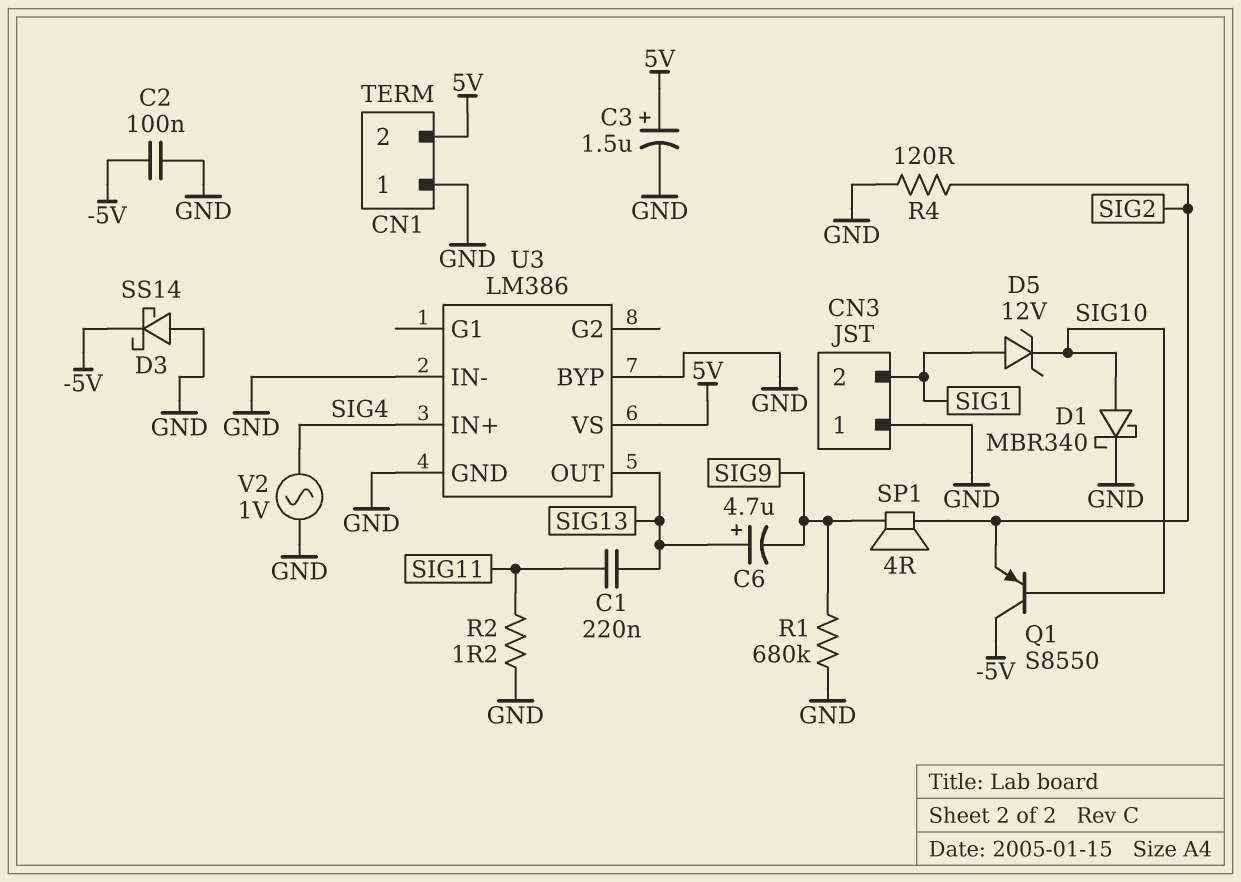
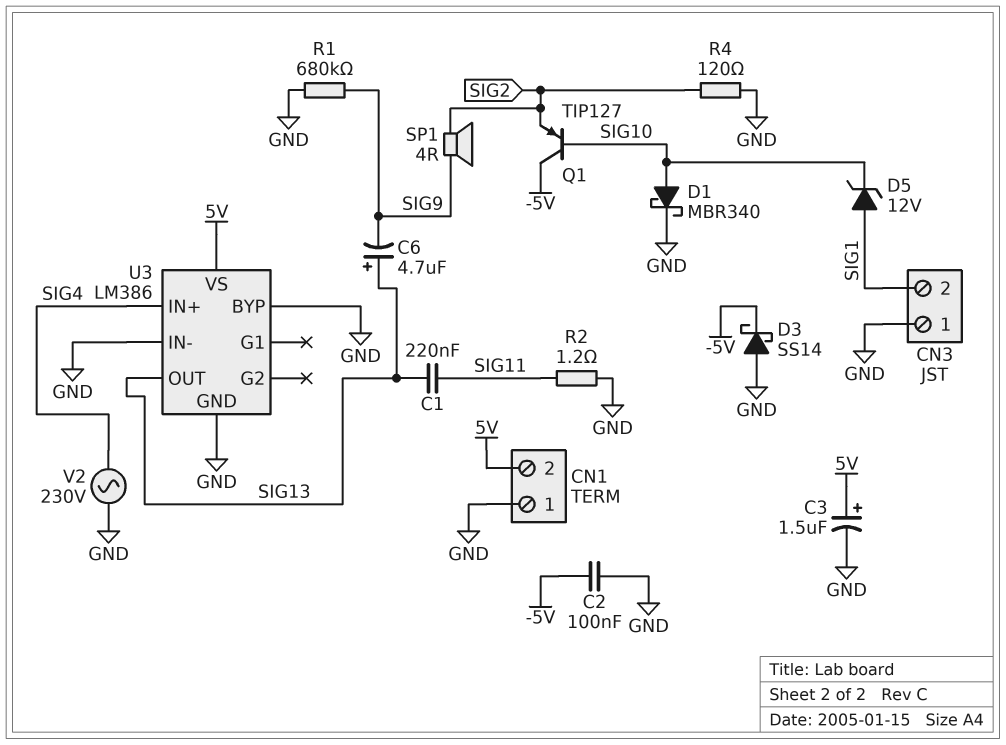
Q1: PNP S8550 (B SIG10, C -5V, E SIG2) -> PNP TIP127 (B SIG10, C -5V, E SIG2)
V2: AC 1V (GND, SIG4) -> AC 230V (GND, SIG4)

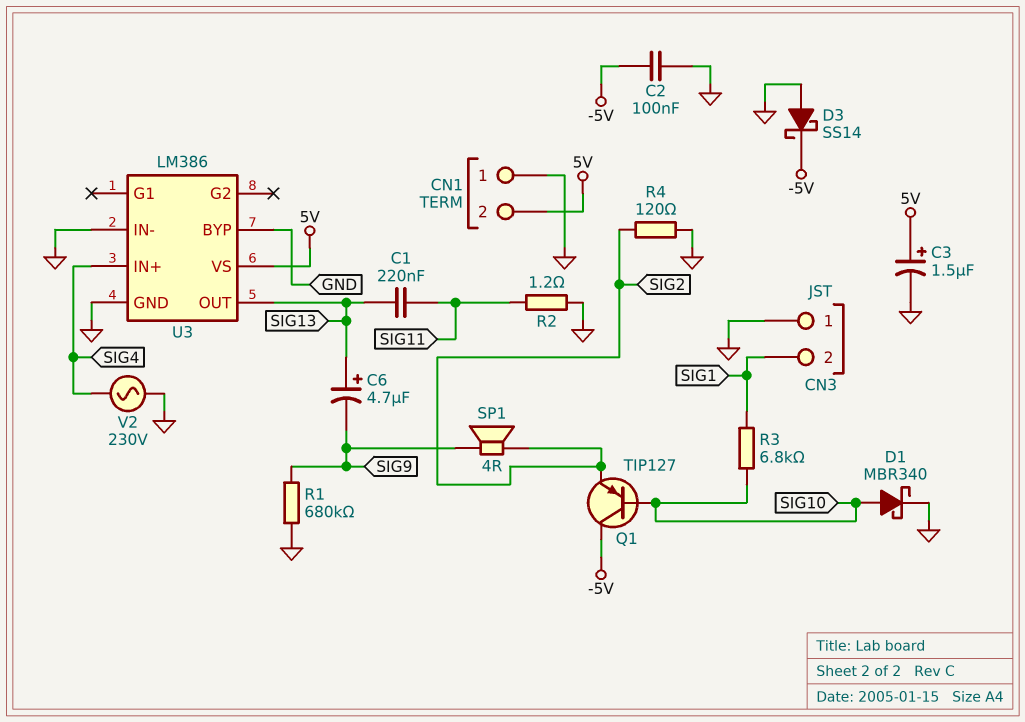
D5: zener 12V (A SIG1, K SIG10) -> none
R3: none -> 6.8k (SIG1, SIG10)

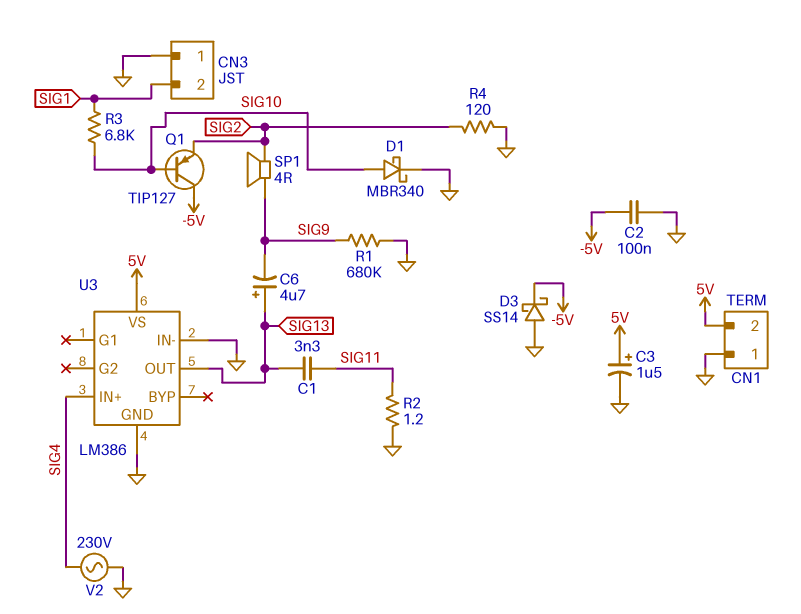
C1: 220nF (SIG11, SIG13) -> 3.3nF (SIG11, SIG13)
U3 pin BYP: GND -> none

